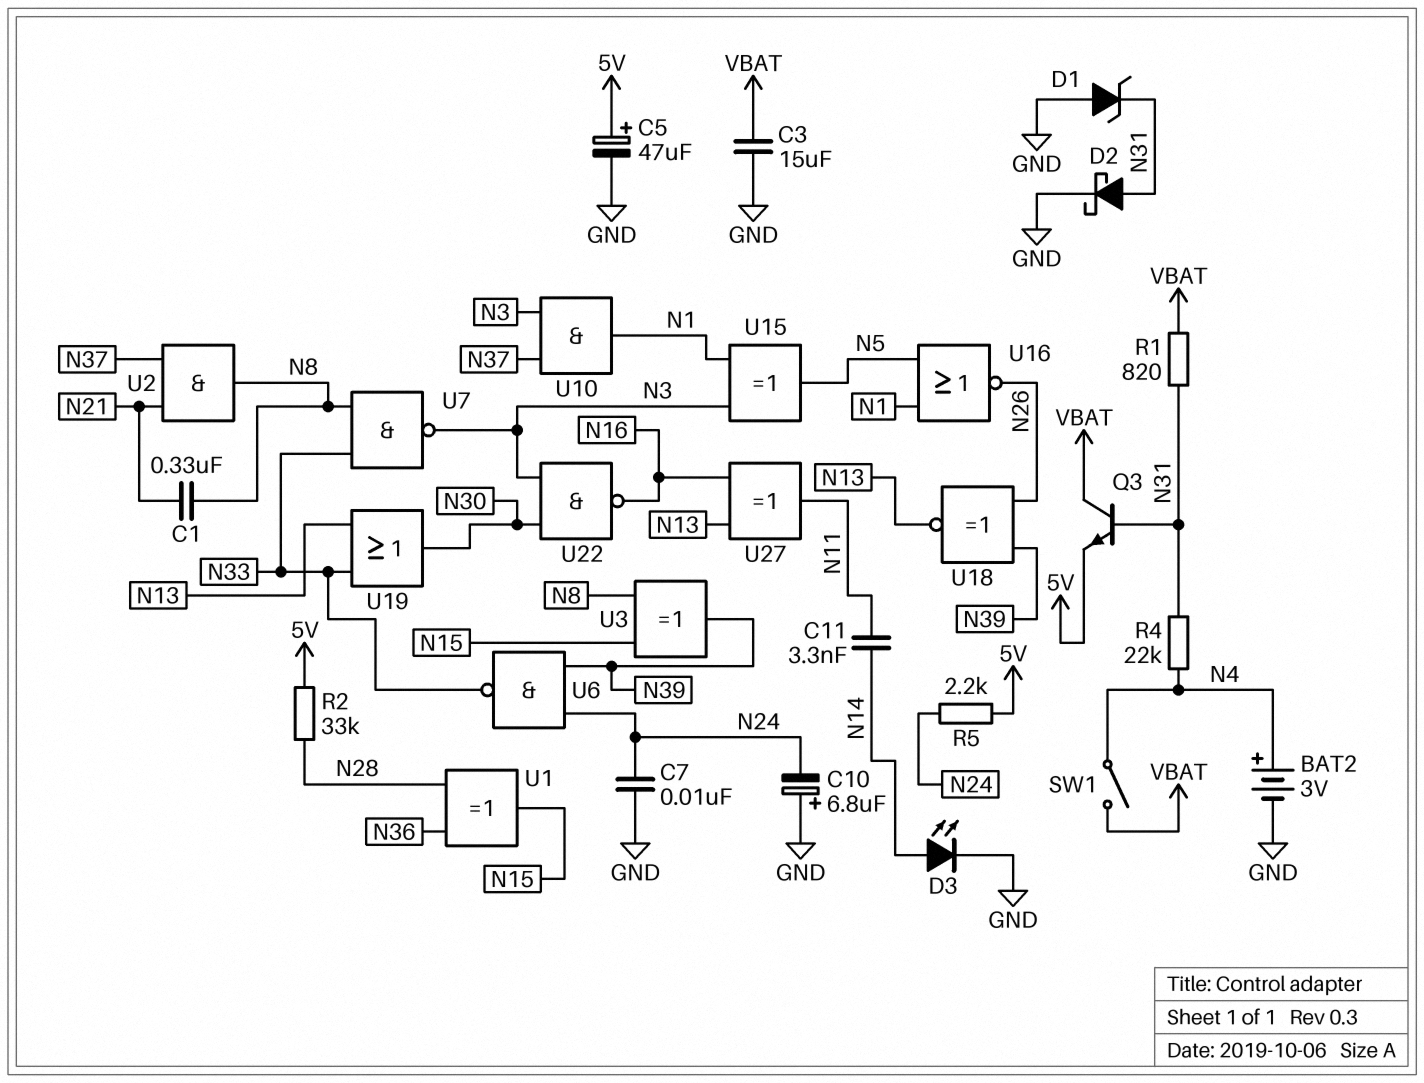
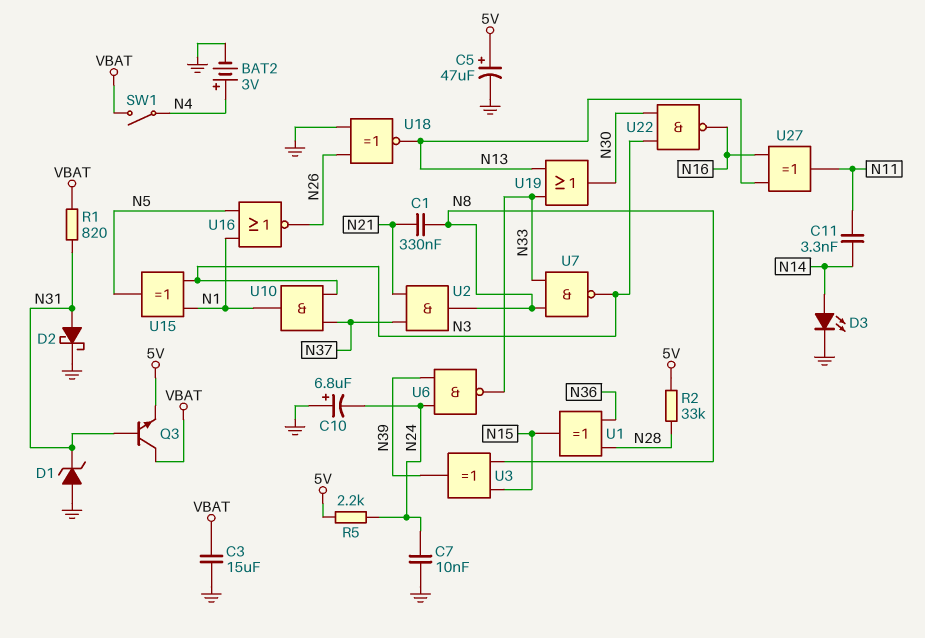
R4: 22k (N4, N31) -> none
U18: XNOR (in N26, in N39, out N13) -> XNOR (in GND, in N26, out N13)

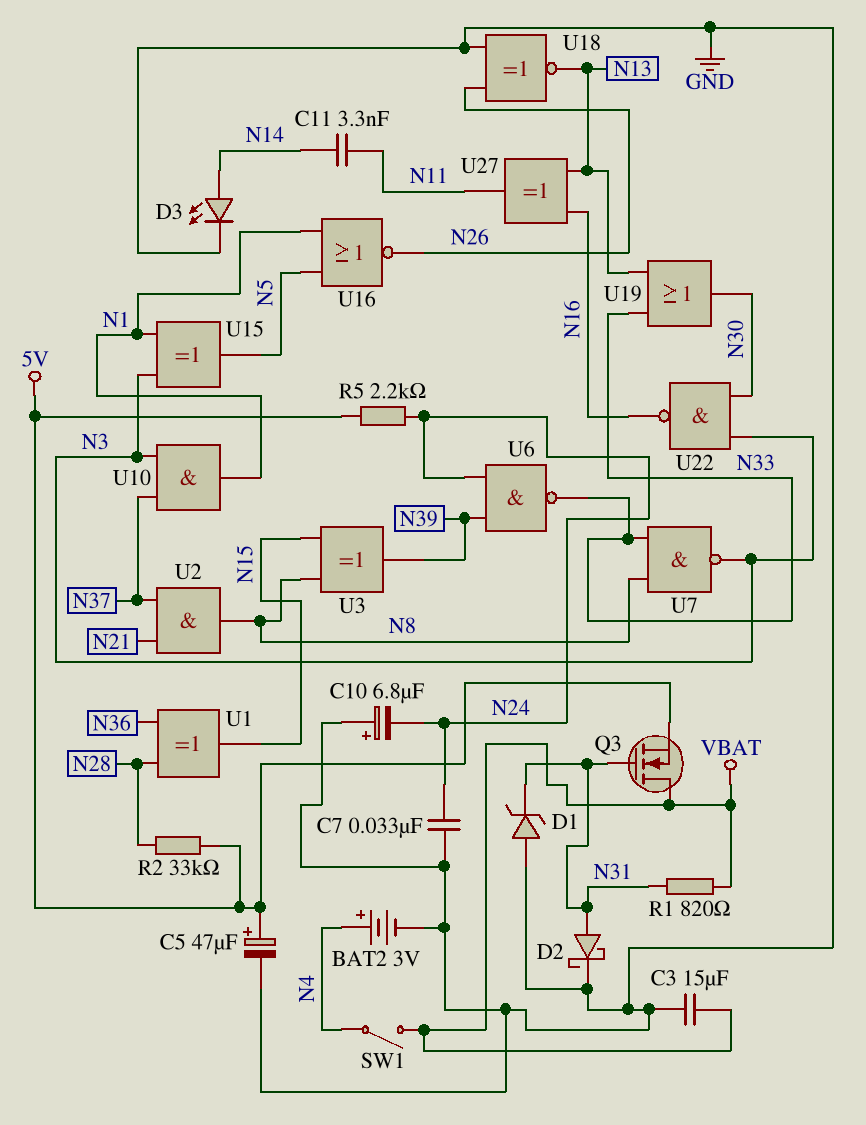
C1: 330nF (N8, N21) -> none
C7: 10nF (GND, N24) -> 33nF (GND, N24)
Q3: NPN (B N31, C VBAT, E 5V) -> NMOS (G N31, D VBAT, S 5V)

